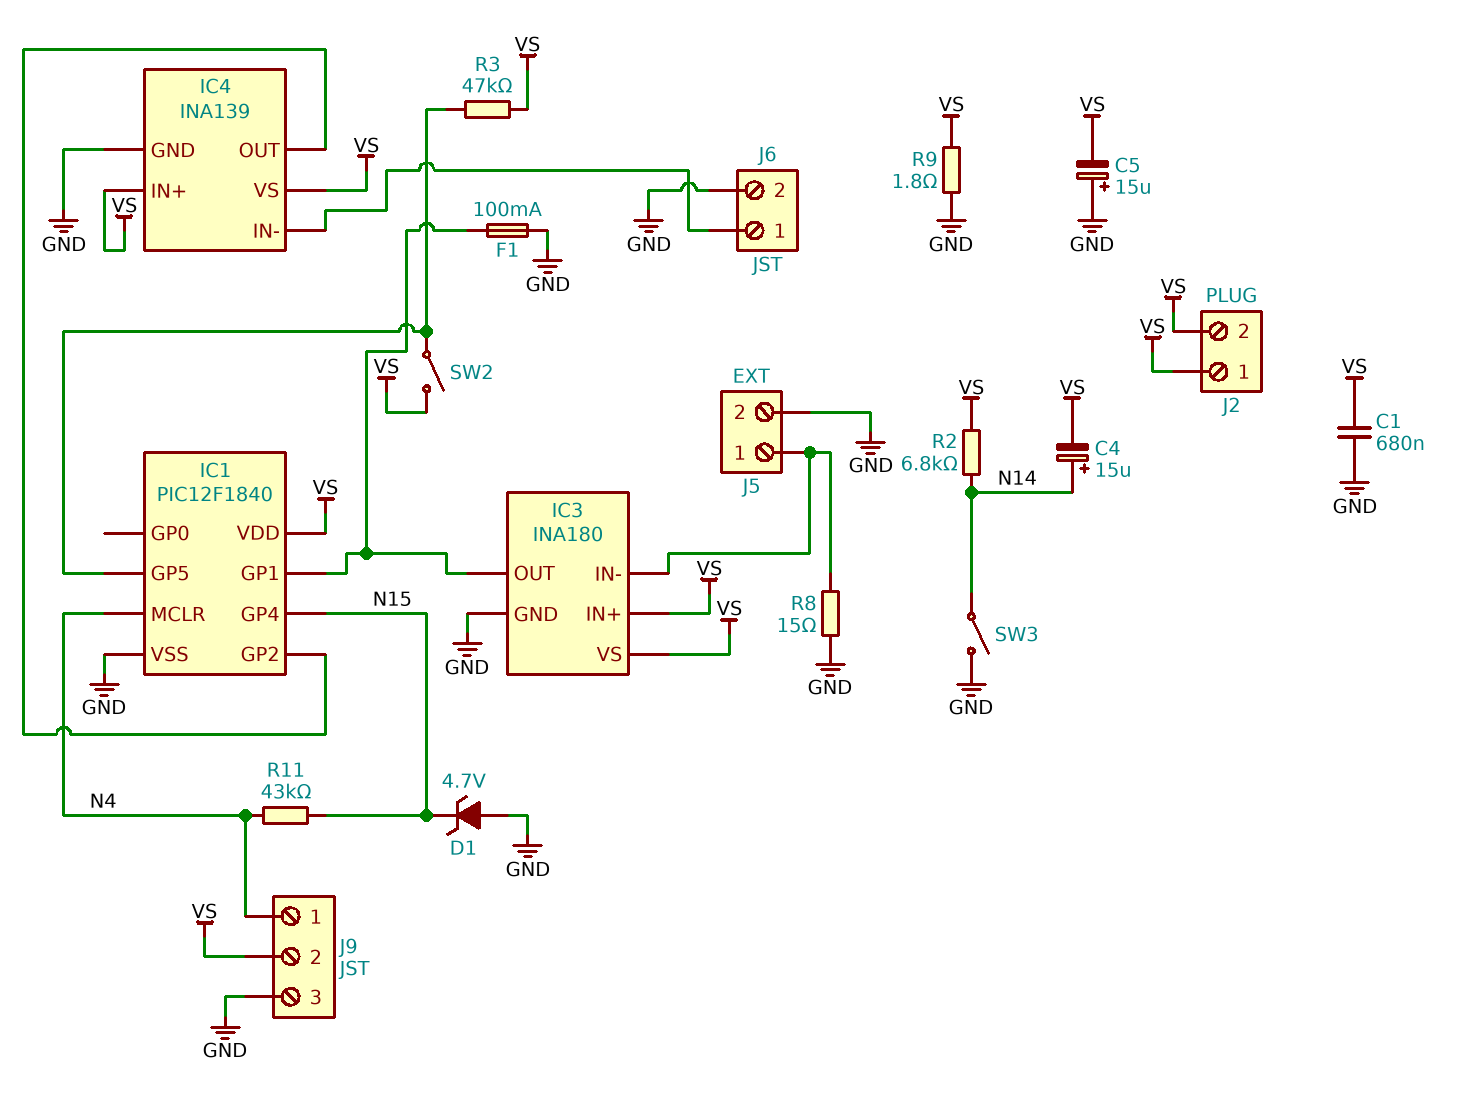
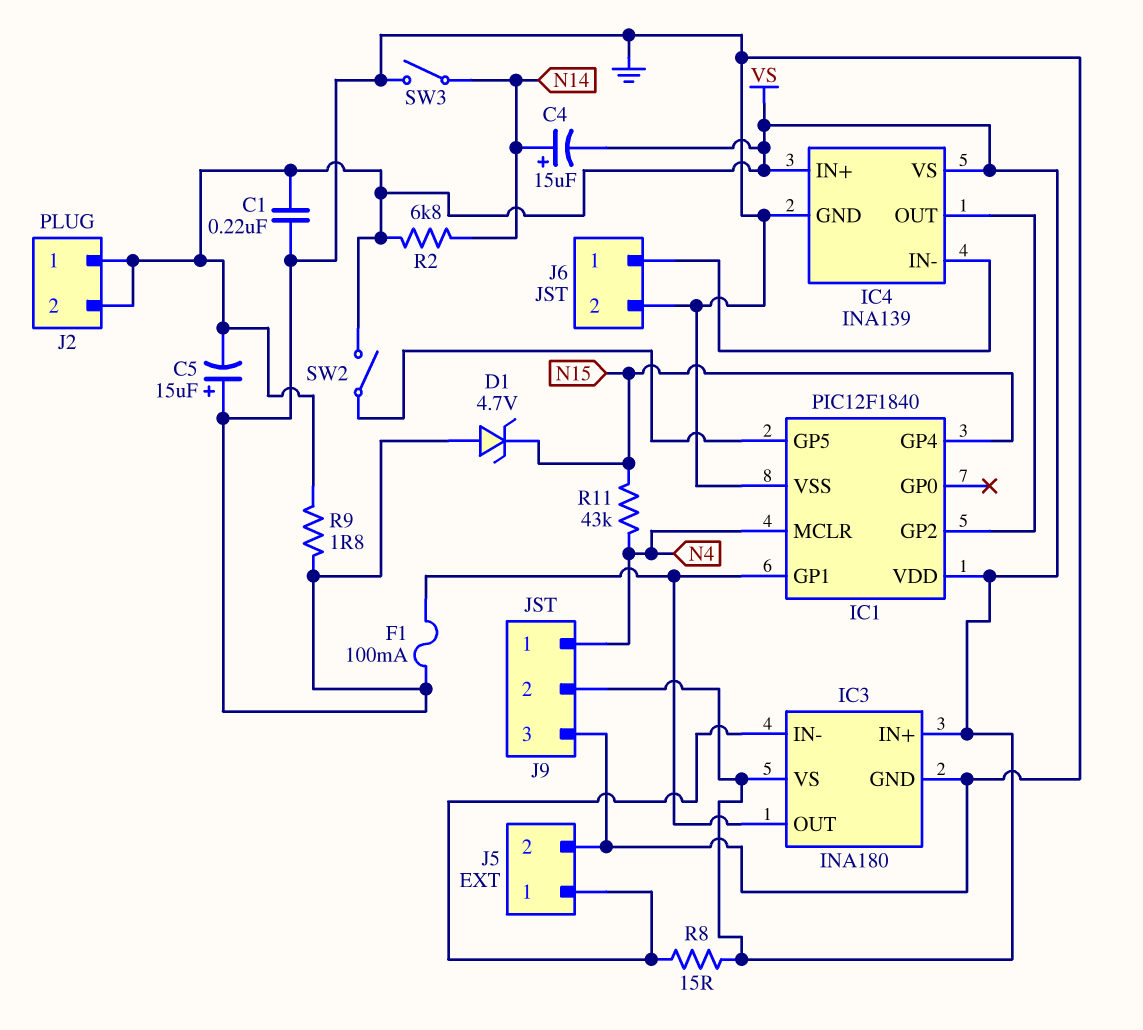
C1: 680nF (GND, VS) -> 220nF (GND, VS)
R3: 47k (IC1/GP5, VS) -> none
R8: 15 (GND, IC3/IN-) -> 15 (IC3/IN-, VS)

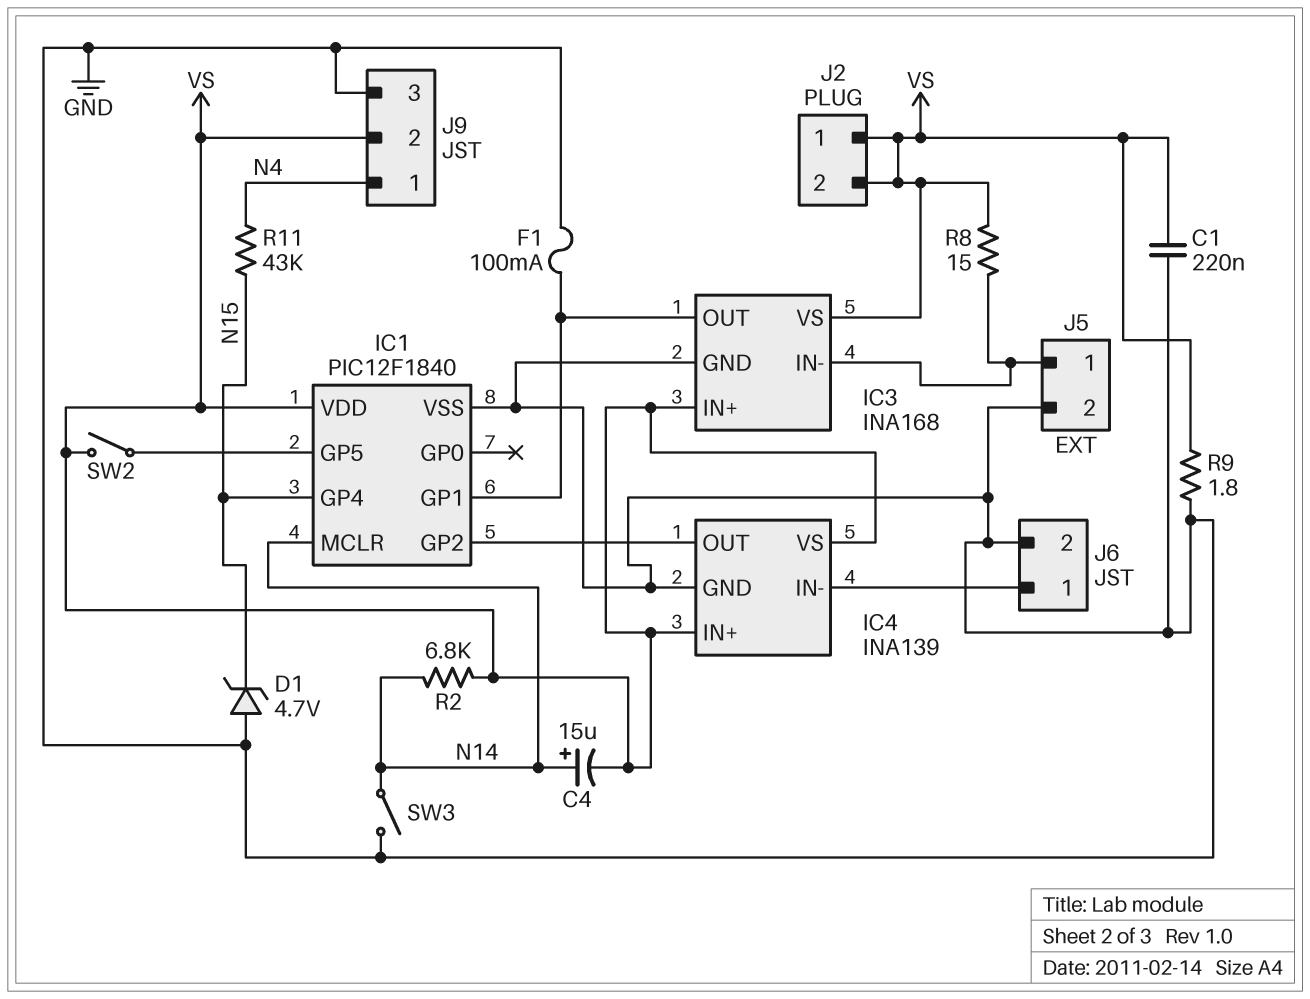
C5: 15uF (plus GND, minus VS) -> none
IC1 pin MCLR: N4 -> N14
IC3: INA180 -> INA168

